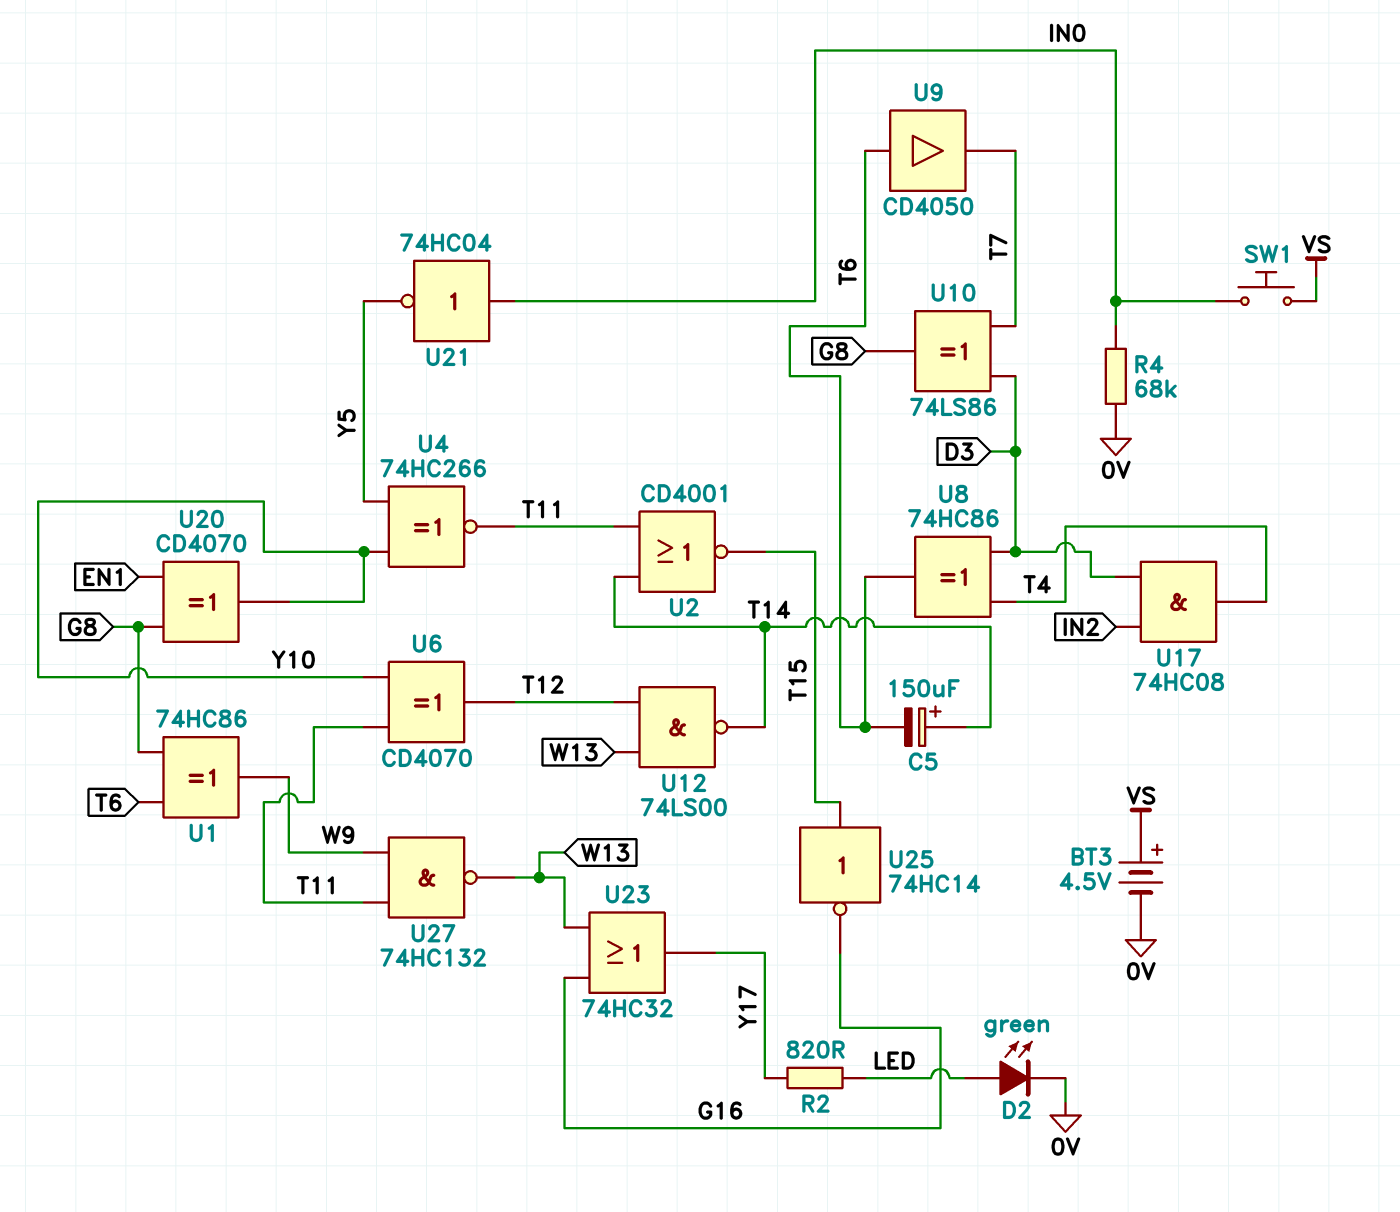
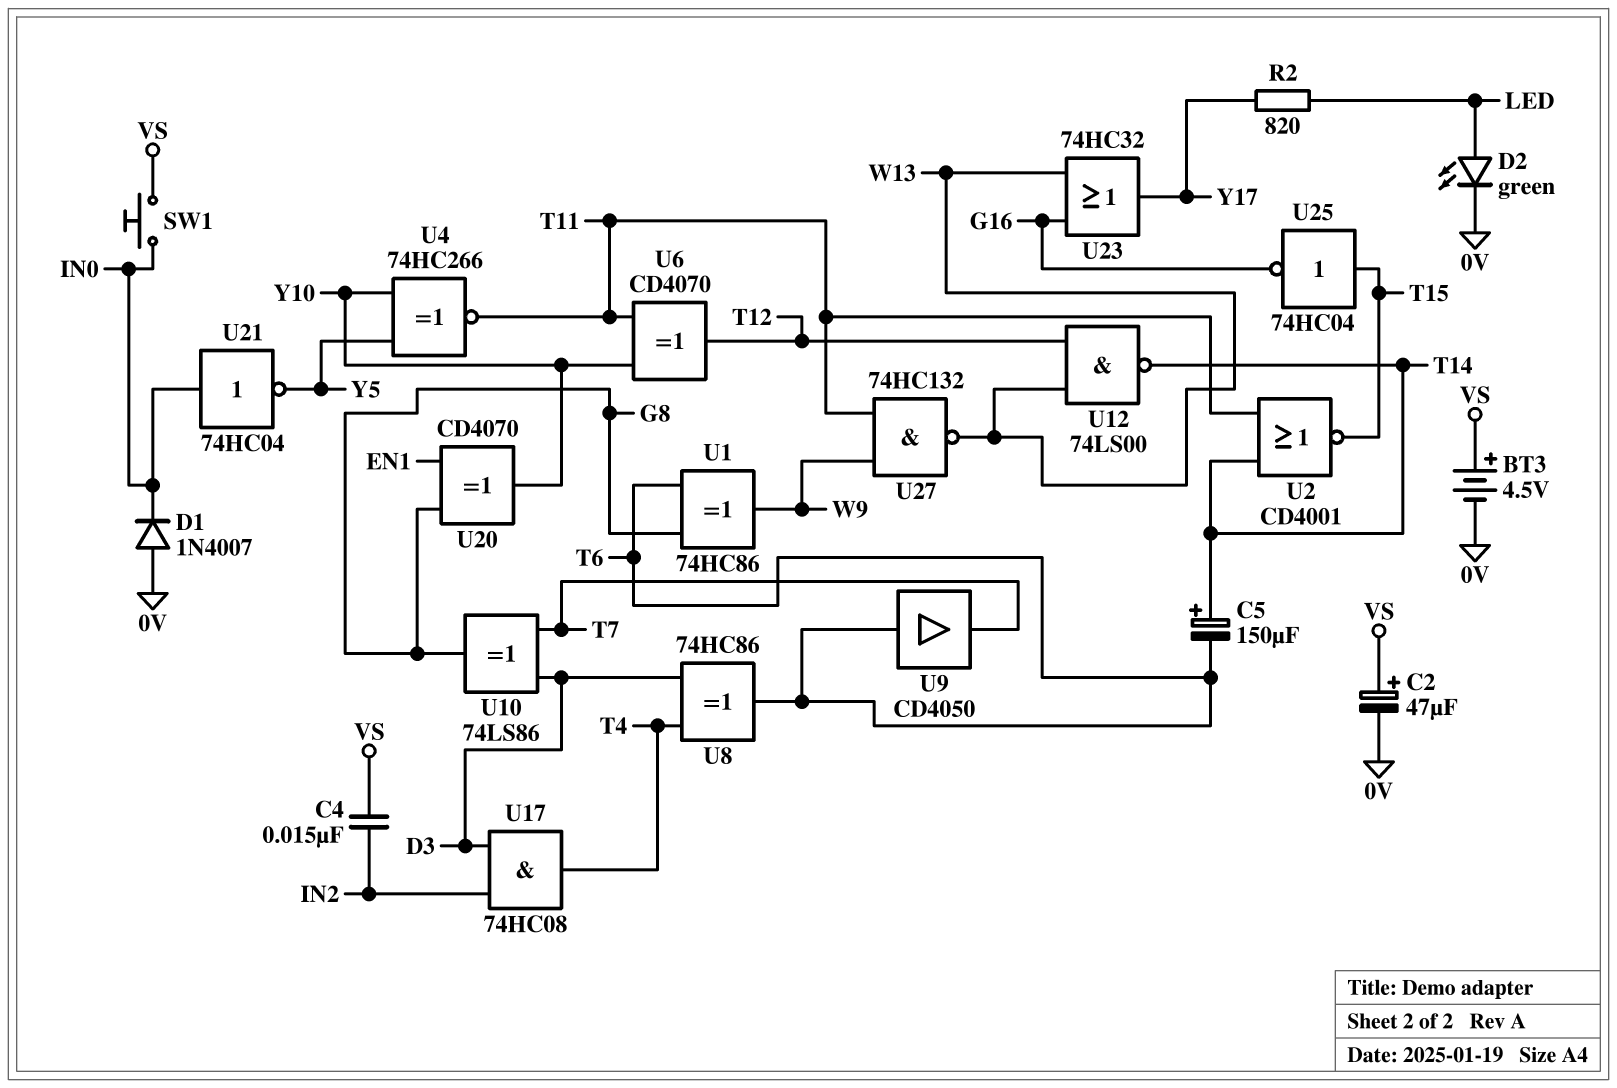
C2: none -> 47uF (plus VS, minus 0V)
C4: none -> 15nF (IN2, VS)
D1: none -> diode 1N4007 (A 0V, K IN0)
R4: 68k (0V, IN0) -> none
U25: NOT 74HC14 (in T15, out G16) -> NOT 74HC04 (in T15, out G16)

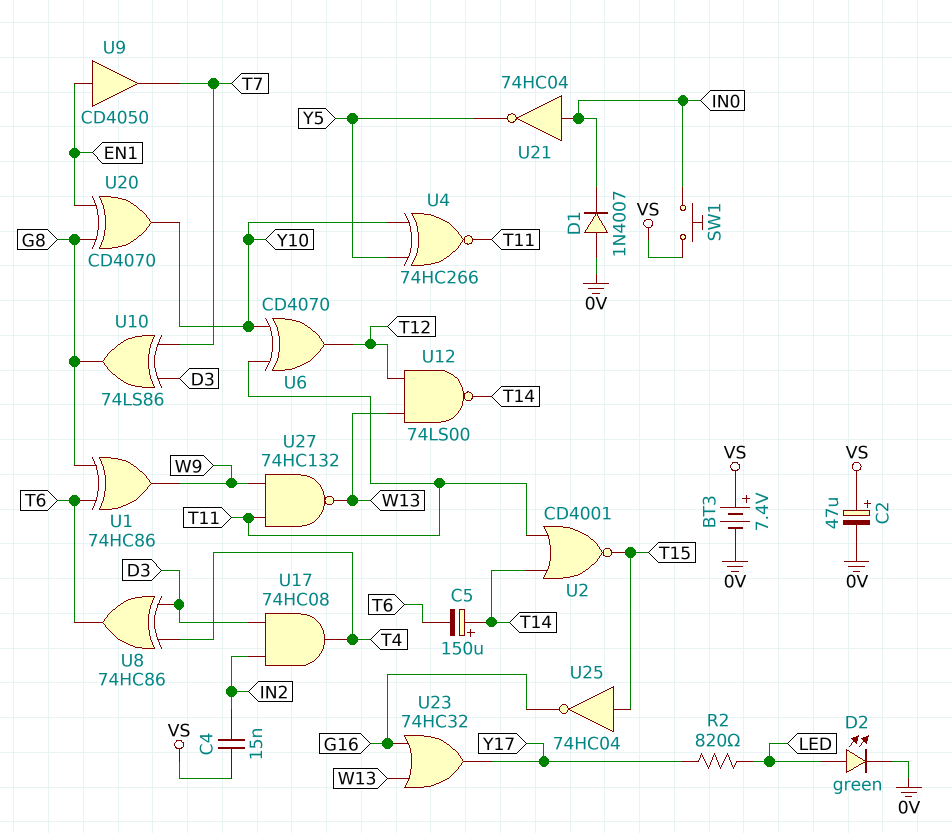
BT3: 4.5V (plus VS, minus 0V) -> 7.4V (plus VS, minus 0V)
U9: buffer CD4050 (in T6, out T7) -> buffer CD4050 (in EN1, out T7)

